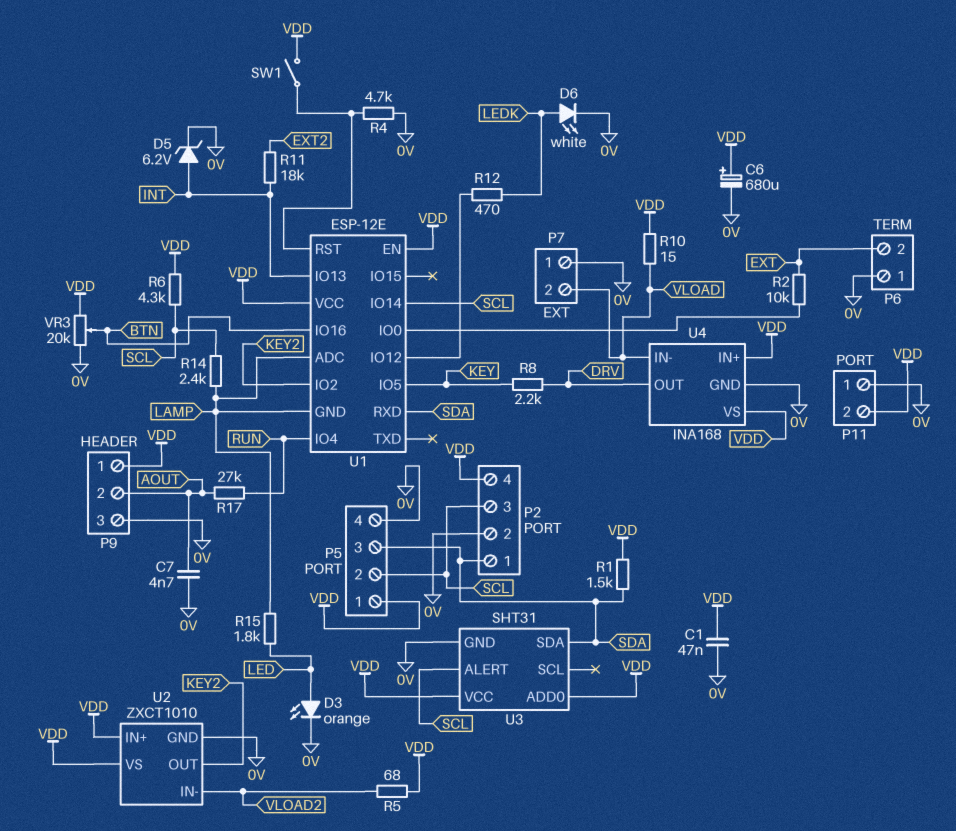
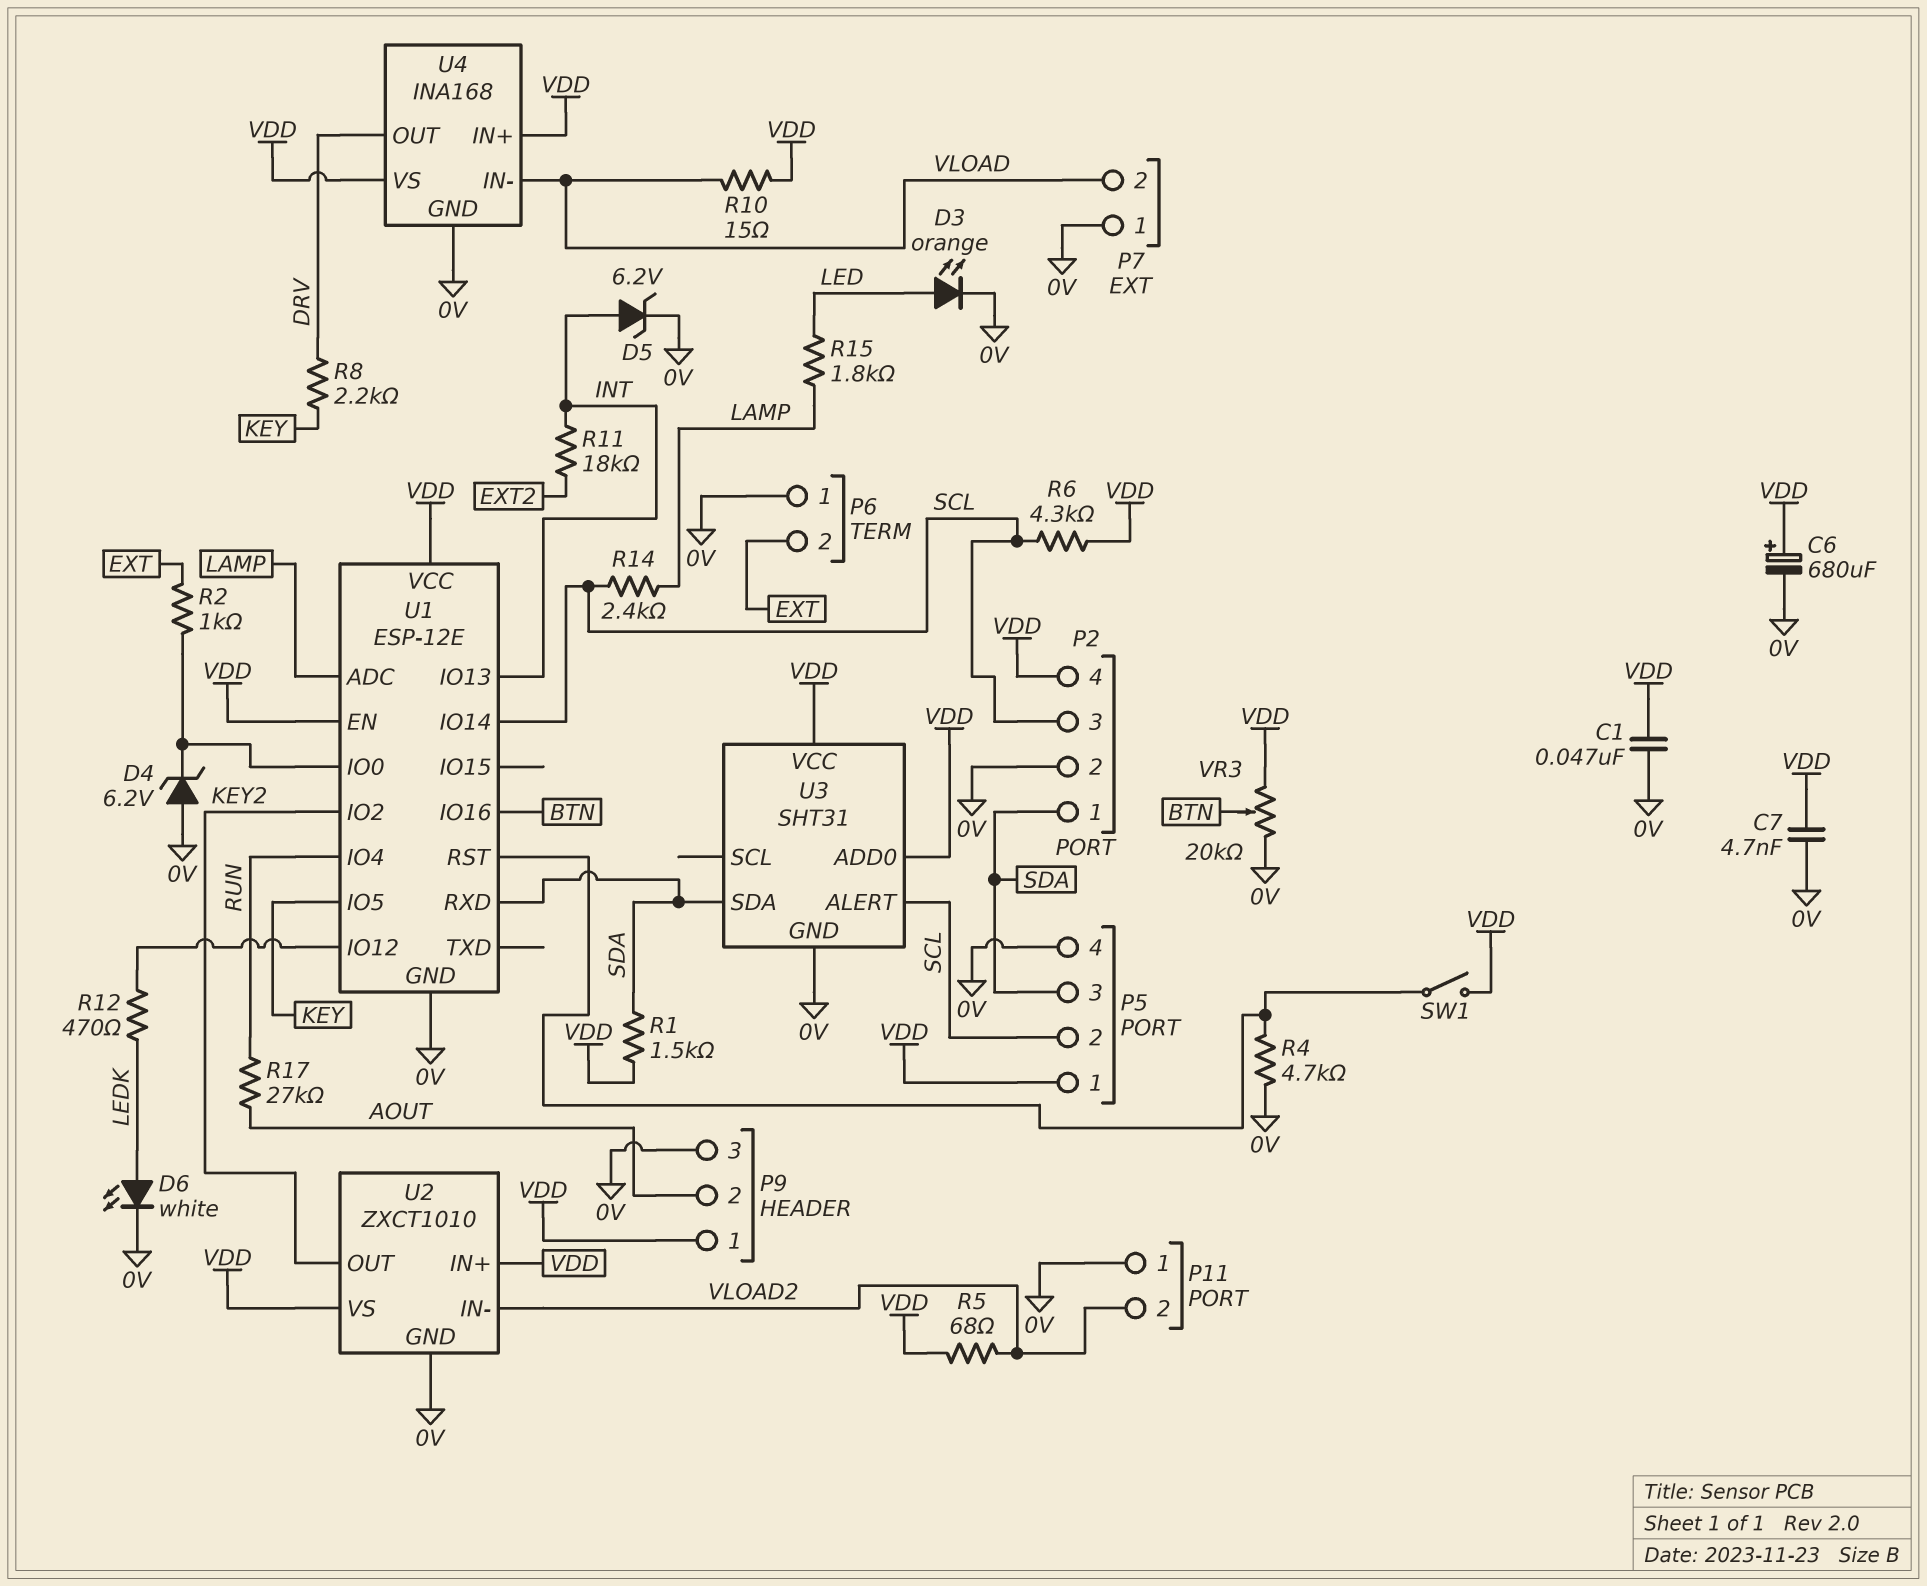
C7: 4.7nF (0V, AOUT) -> 4.7nF (0V, VDD)
D4: none -> zener 6.2V (A 0V, K U1/IO0)
P11 pin 2: VDD -> VLOAD2
R2: 10k (EXT, U1/IO0) -> 1k (EXT, U1/IO0)
U1 pin GND: LAMP -> 0V

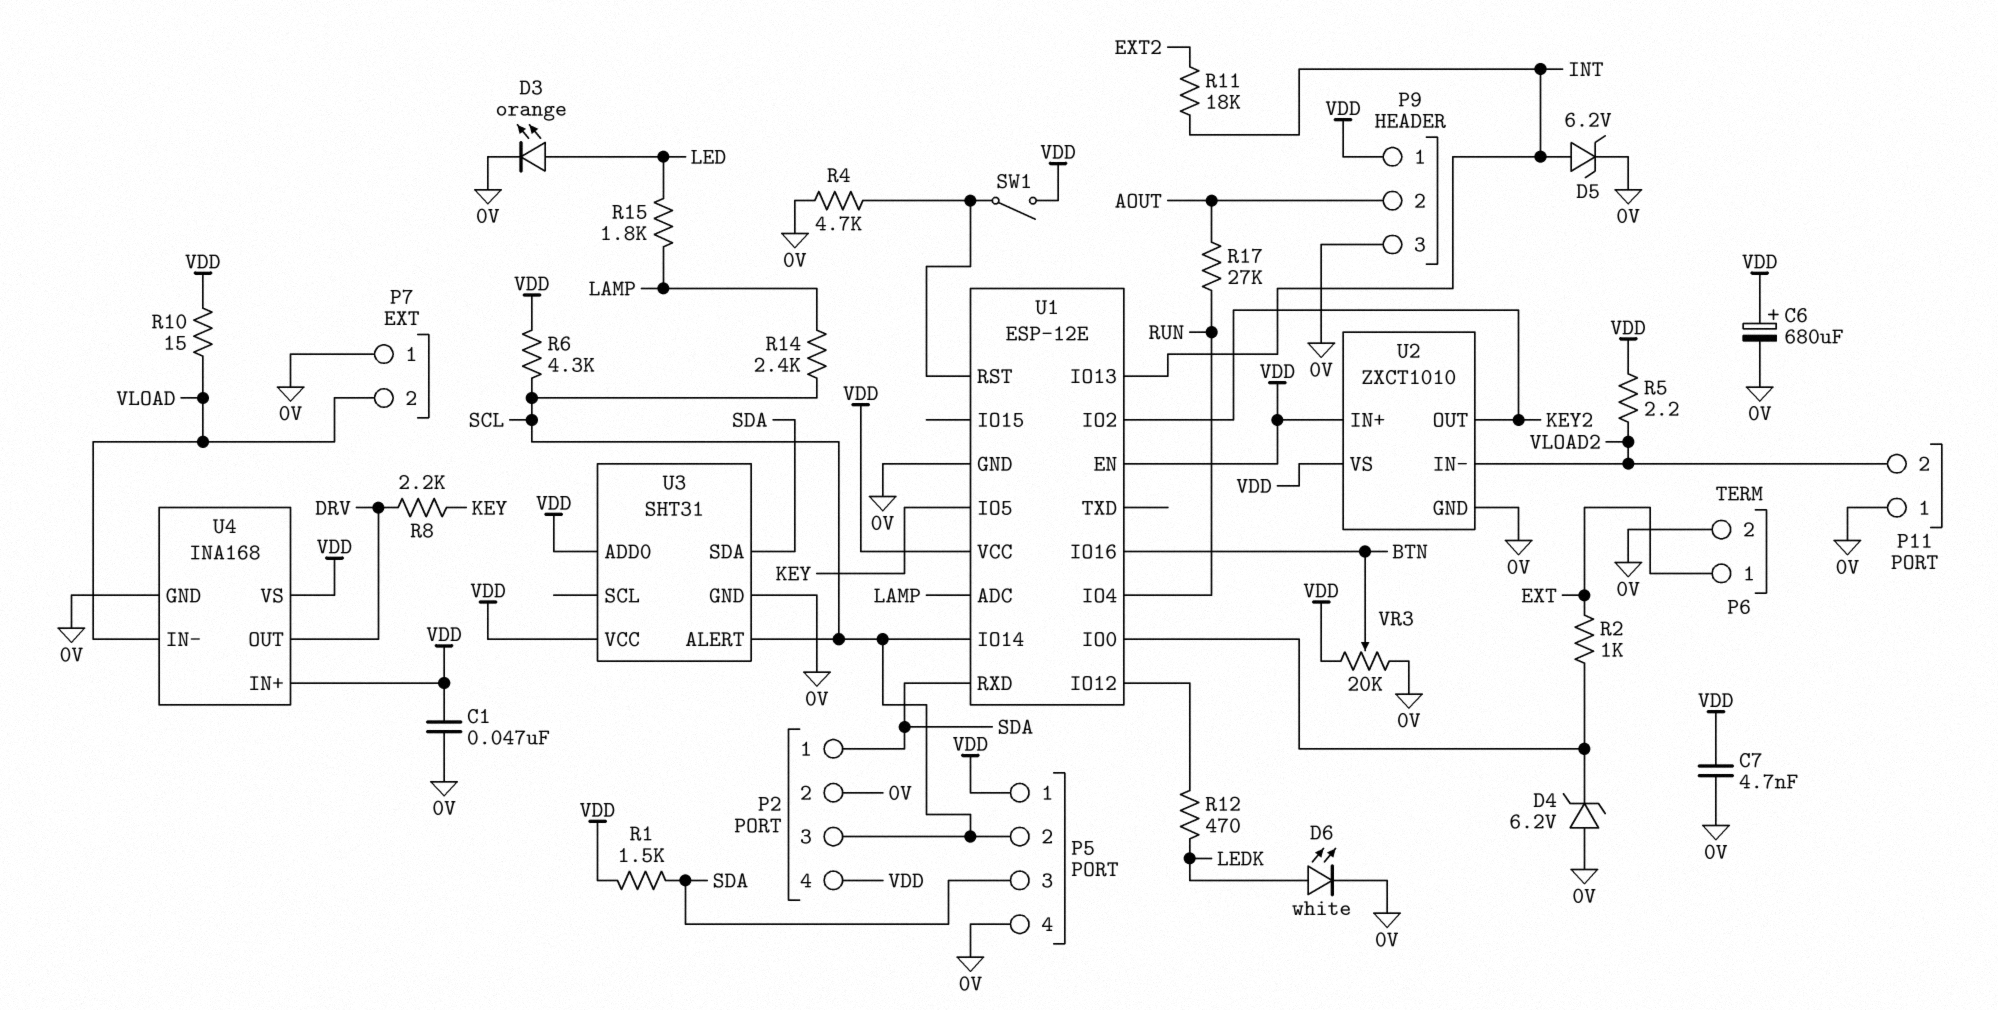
P6 pin 1: 0V -> EXT
P6 pin 2: EXT -> 0V
R5: 68 (VDD, VLOAD2) -> 2.2 (VDD, VLOAD2)

